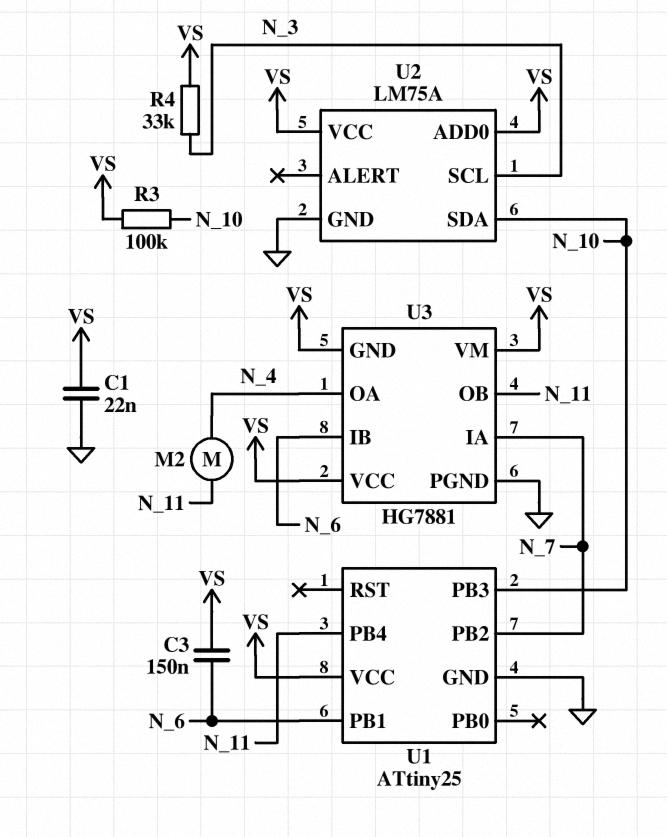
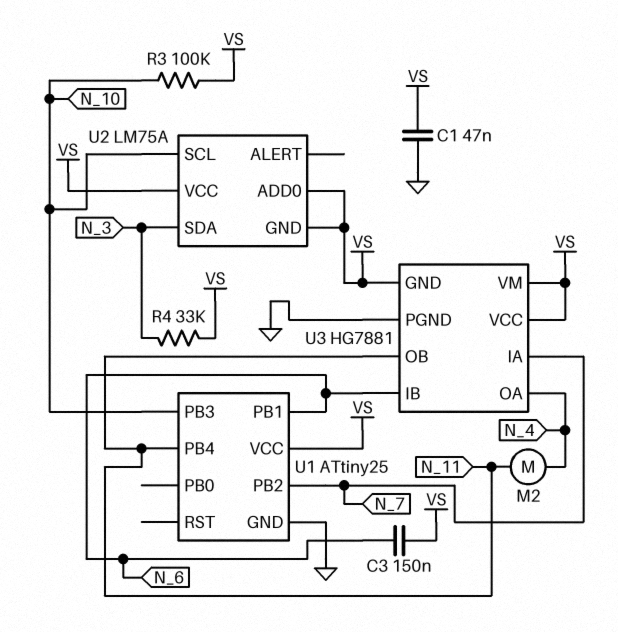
C1: 22nF (GND, VS) -> 47nF (GND, VS)
U2 pin GND: GND -> VS
U2 pin SCL: N_3 -> N_10
U2 pin SDA: N_10 -> N_3

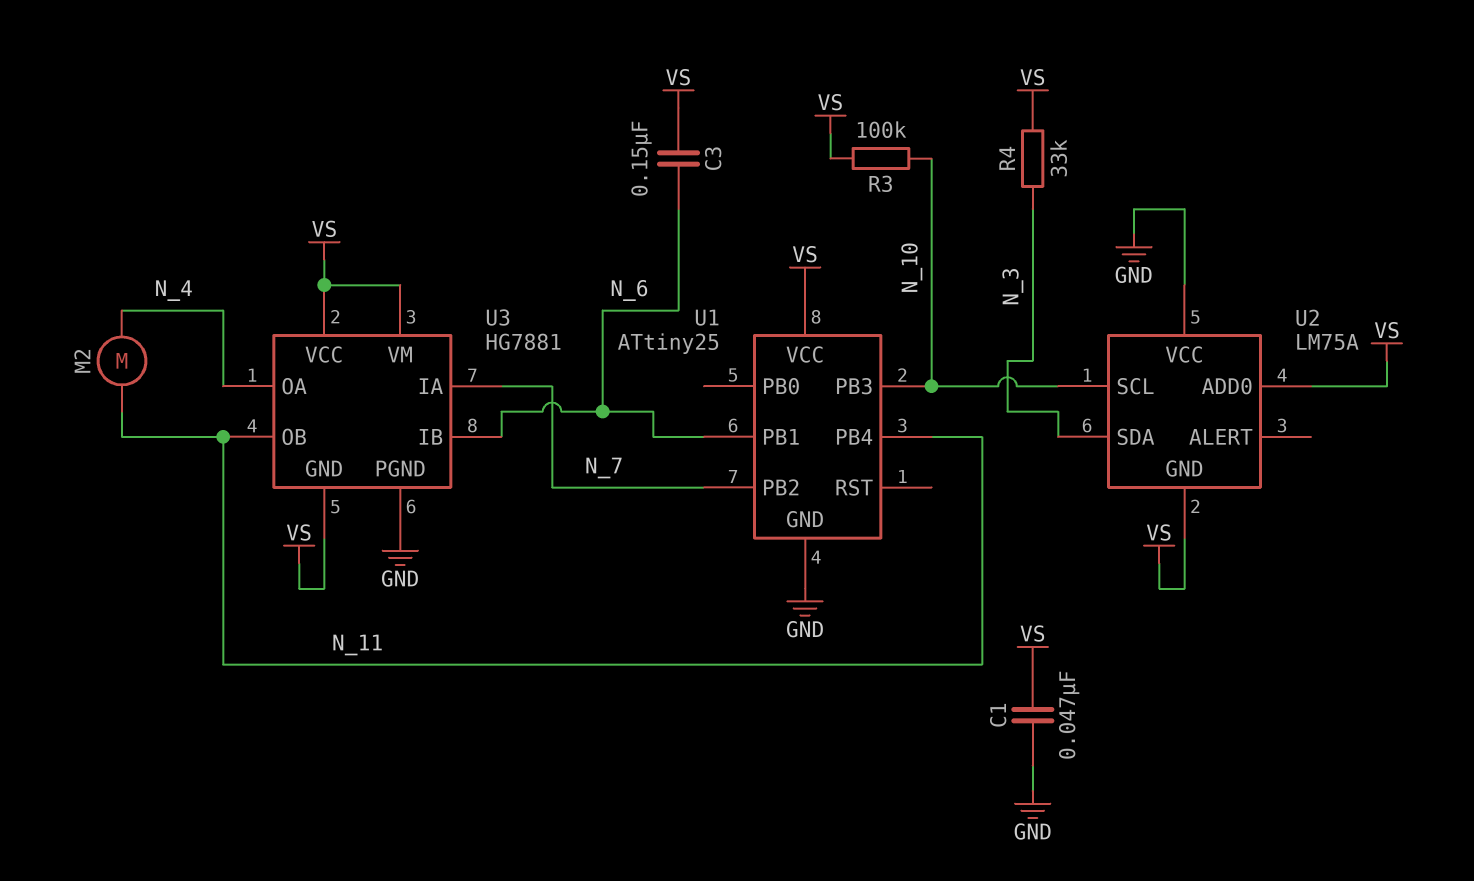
U2 pin VCC: VS -> GND

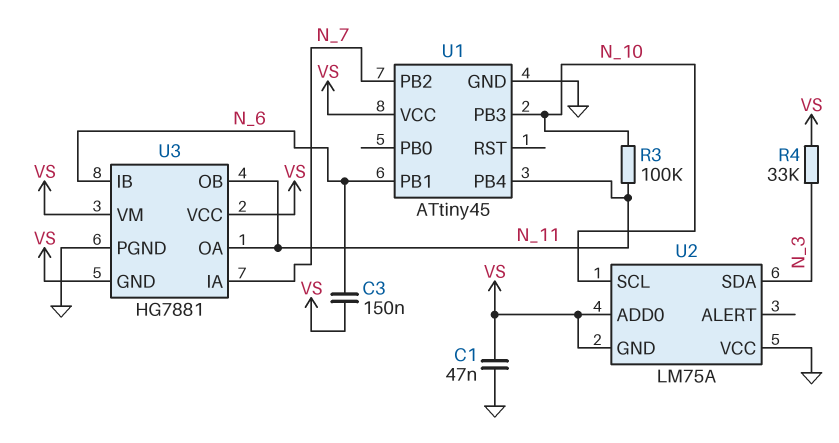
M2: motor (N_4, N_11) -> none
R3: 100k (N_10, VS) -> 100k (N_10, N_11)
U1: ATtiny25 -> ATtiny45
U3 pin OA: N_4 -> N_11

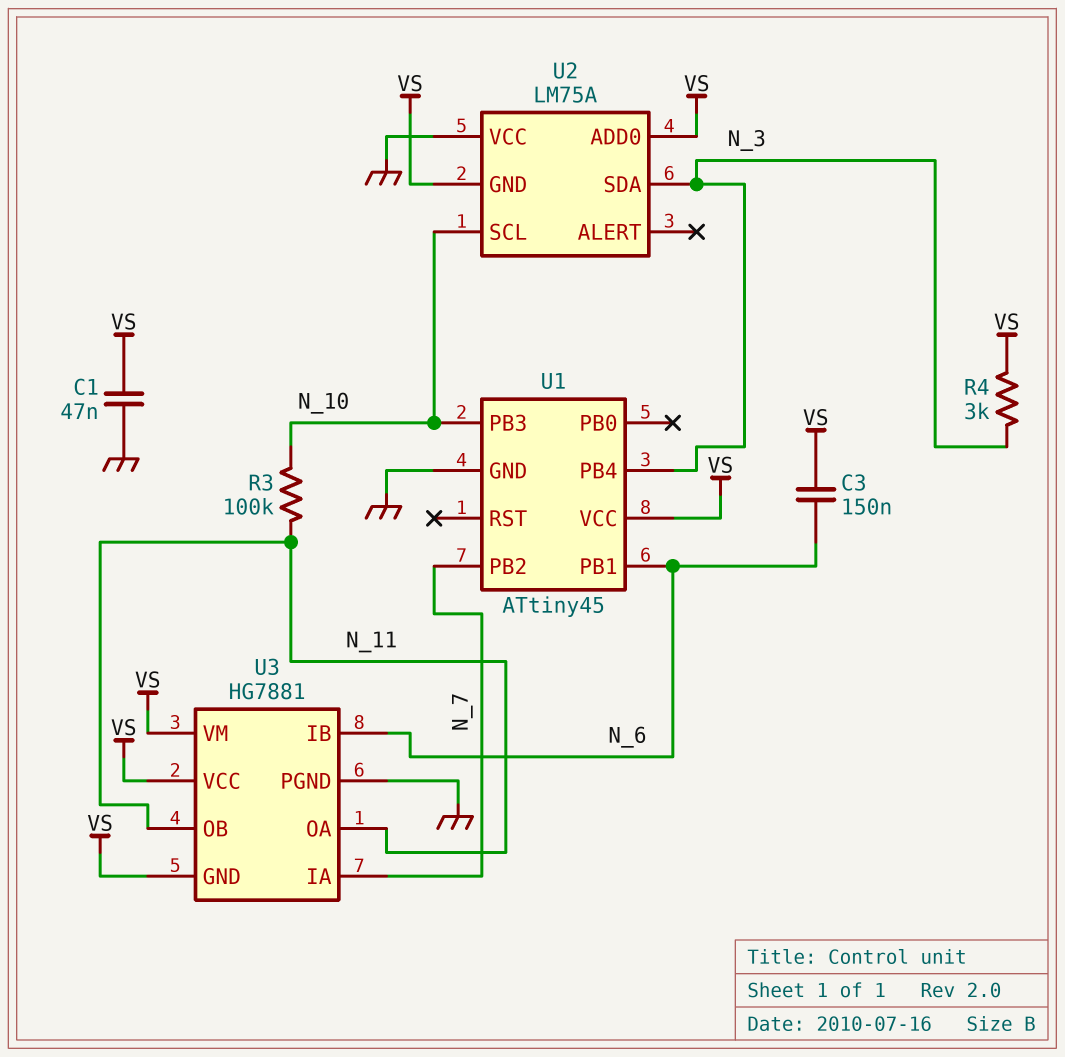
R4: 33k (N_3, VS) -> 3k (N_3, VS)
U1 pin PB4: N_11 -> N_3

